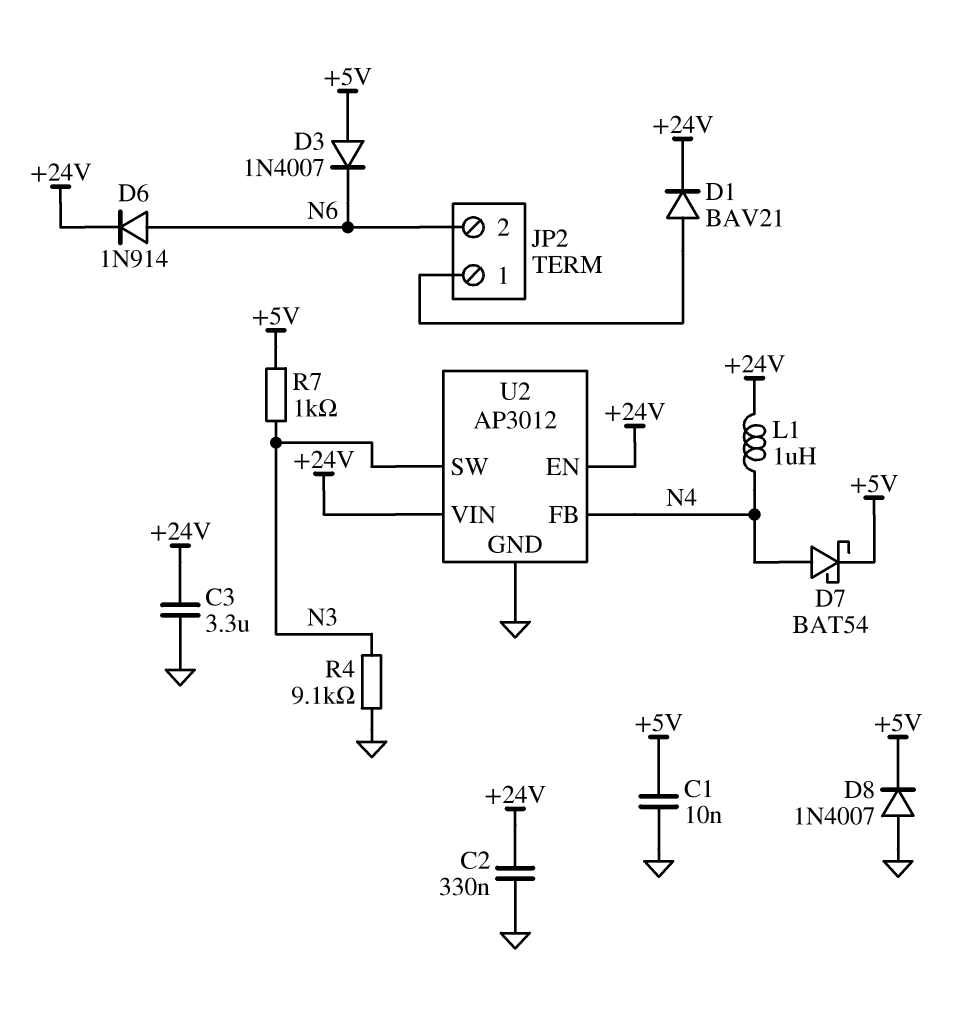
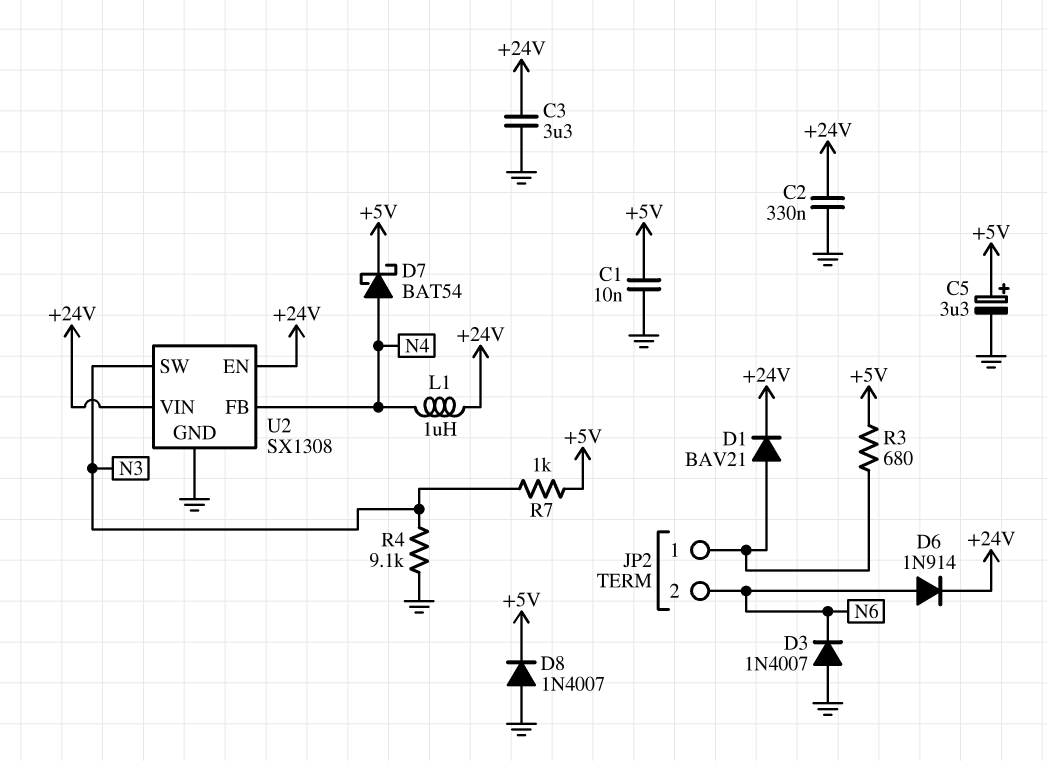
C5: none -> 3.3uF (plus +5V, minus GND)
D3: diode 1N4007 (A +5V, K N6) -> diode 1N4007 (A GND, K N6)
R3: none -> 680 (+5V, JP2/1)
U2: AP3012 -> SX1308

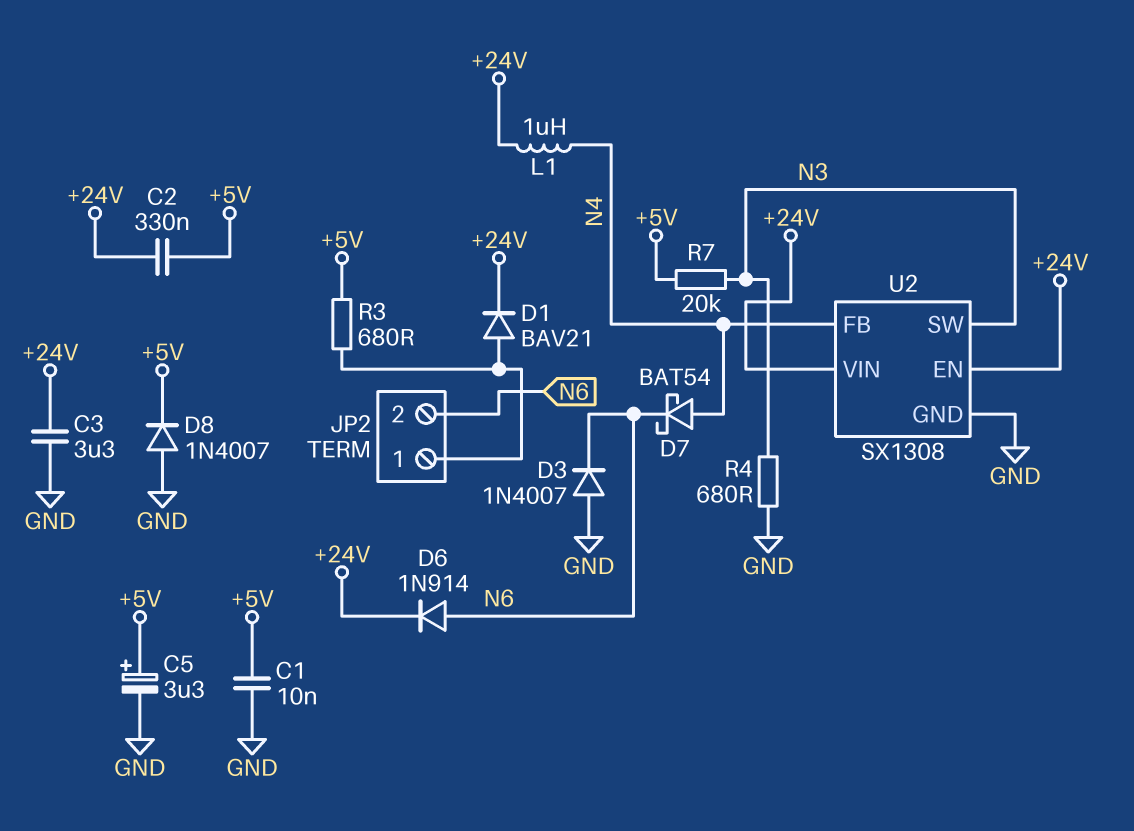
C2: 330nF (+24V, GND) -> 330nF (+5V, +24V)
D7: schottky BAT54 (A N4, K +5V) -> schottky BAT54 (A N4, K N6)
R4: 9.1k (GND, N3) -> 680 (GND, N3)
R7: 1k (+5V, N3) -> 20k (+5V, N3)

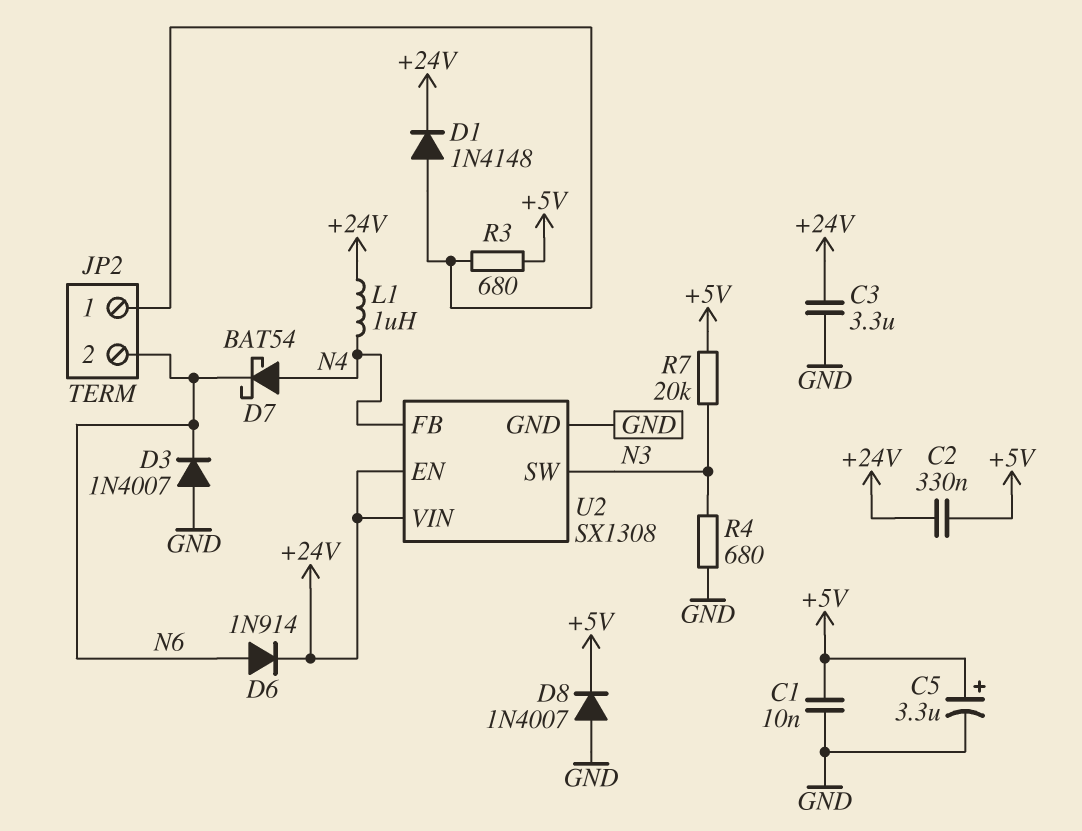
D1: diode BAV21 (A JP2/1, K +24V) -> diode 1N4148 (A JP2/1, K +24V)

